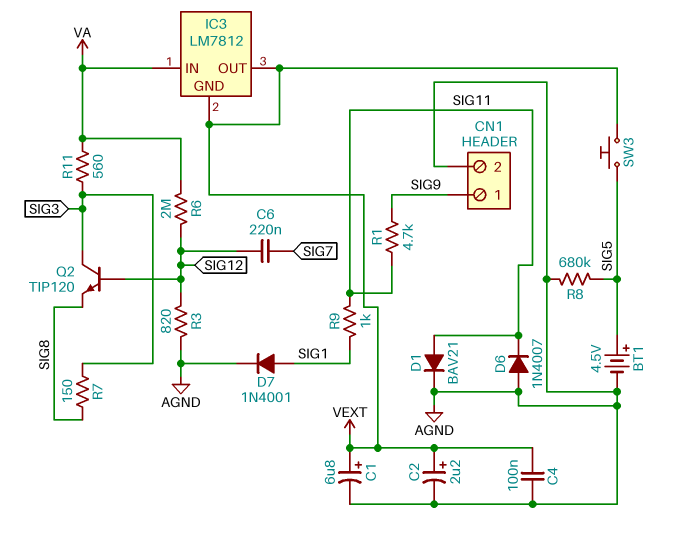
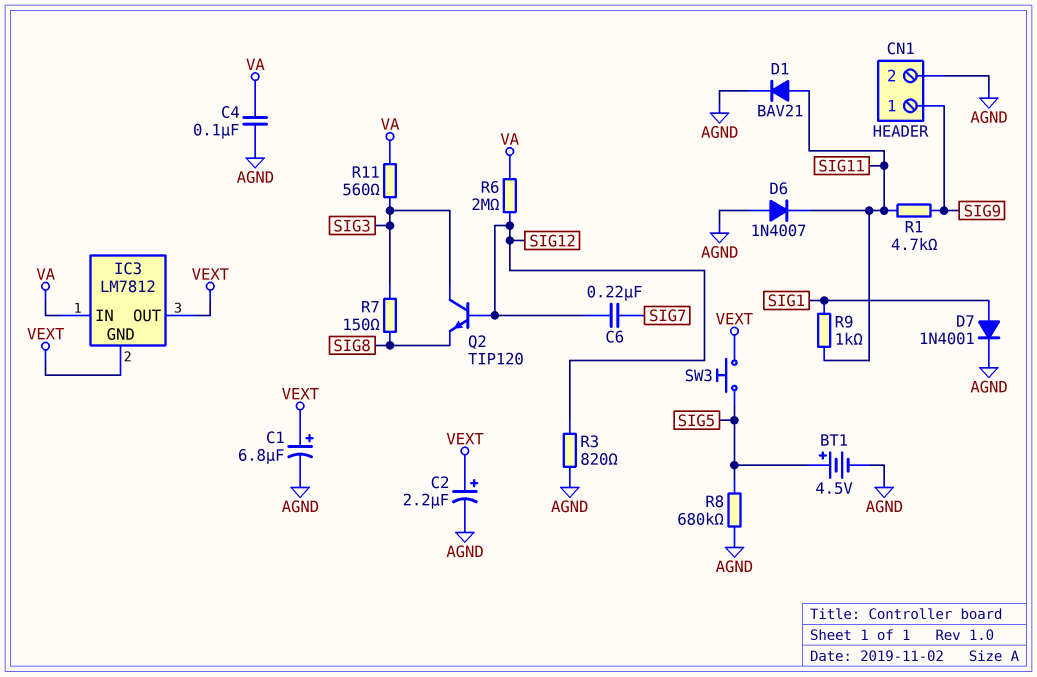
C4: 100nF (AGND, VEXT) -> 100nF (AGND, VA)

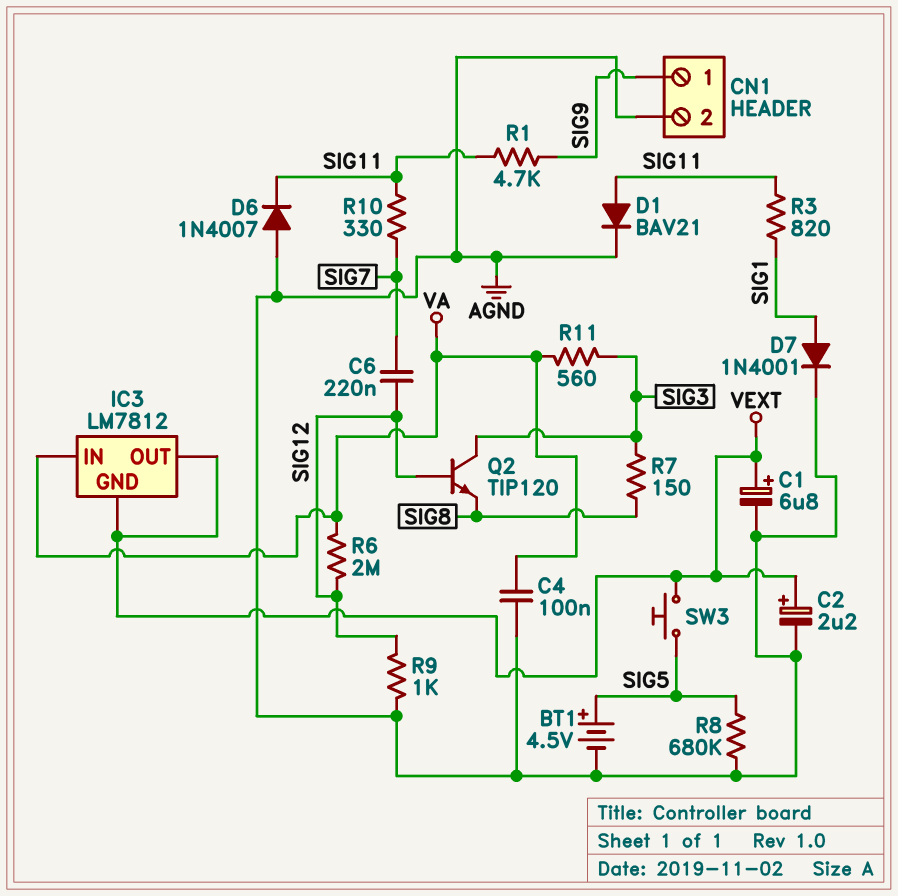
R3: 820 (AGND, SIG12) -> 820 (SIG1, SIG11)
R9: 1k (SIG1, SIG11) -> 1k (AGND, SIG12)
R10: none -> 330 (SIG7, SIG11)

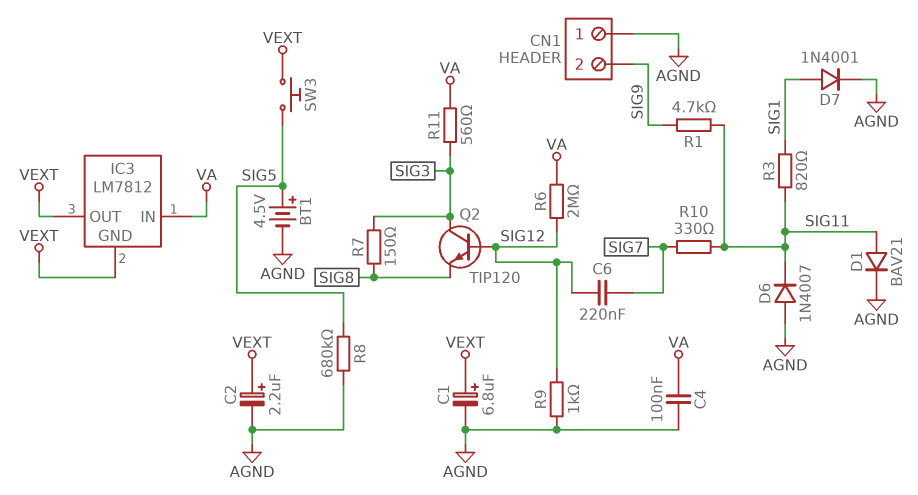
CN1 pin 1: SIG9 -> AGND
CN1 pin 2: AGND -> SIG9

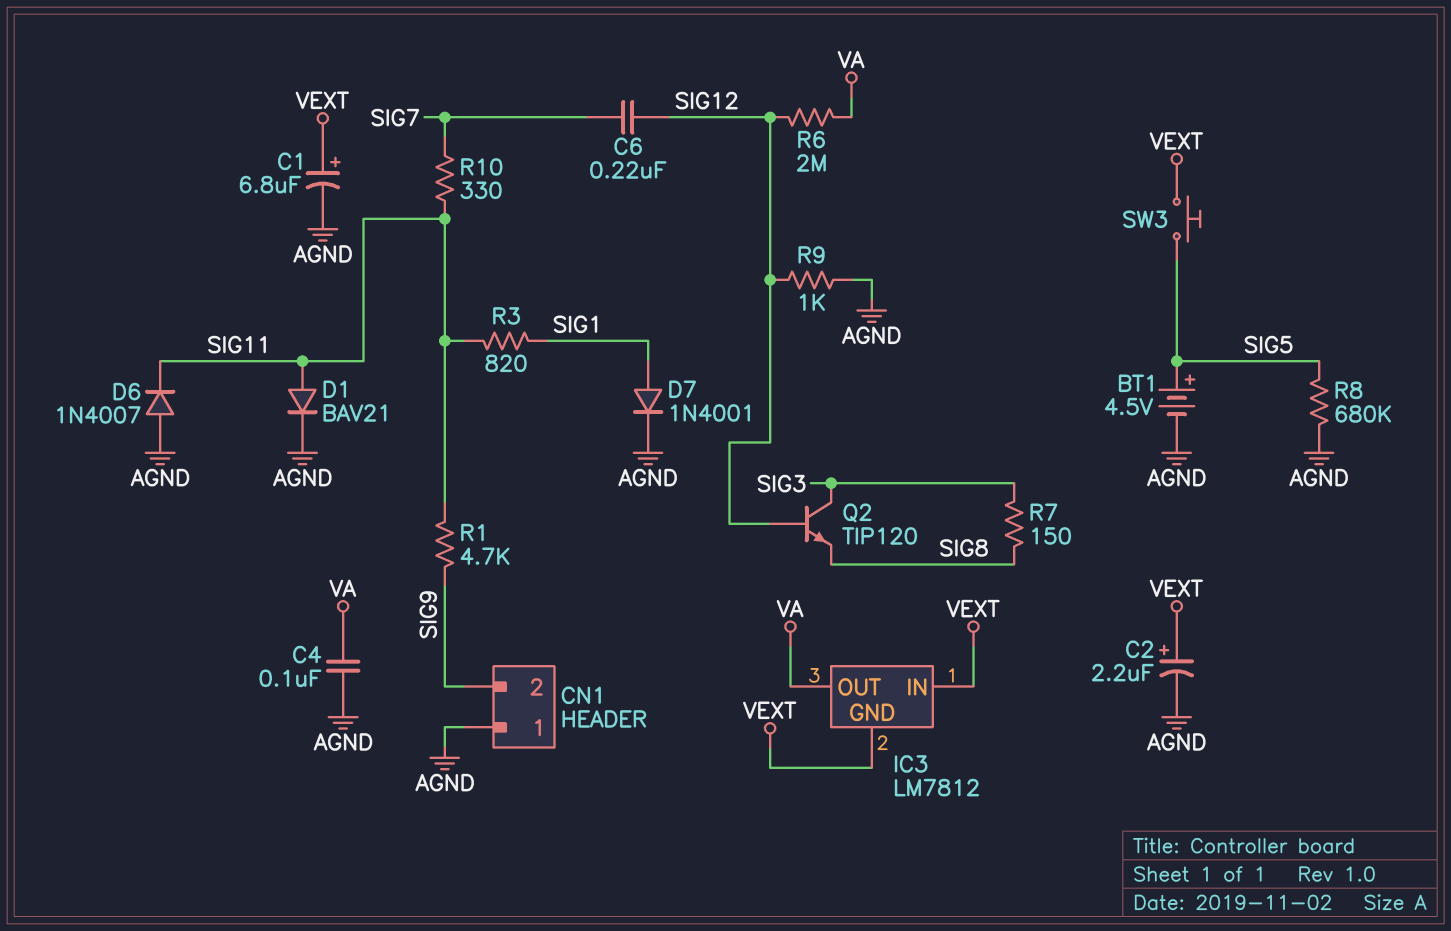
IC3 pin IN: VA -> VEXT
IC3 pin OUT: VEXT -> VA
R11: 560 (SIG3, VA) -> none

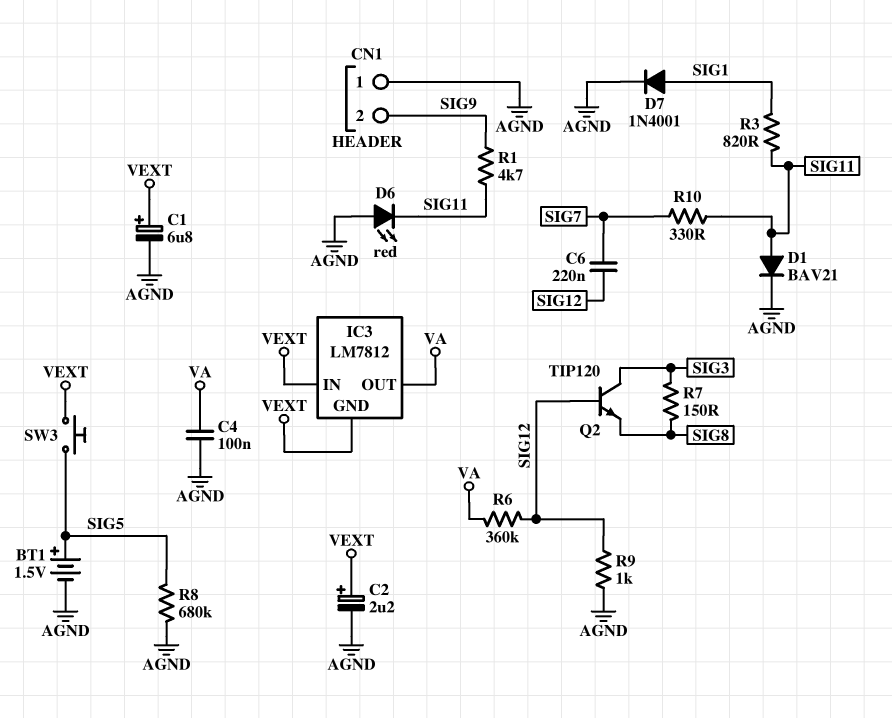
BT1: 4.5V (plus SIG5, minus AGND) -> 1.5V (plus SIG5, minus AGND)
D6: diode 1N4007 (A AGND, K SIG11) -> LED red (A AGND, K SIG11)
R6: 2M (SIG12, VA) -> 360k (SIG12, VA)

